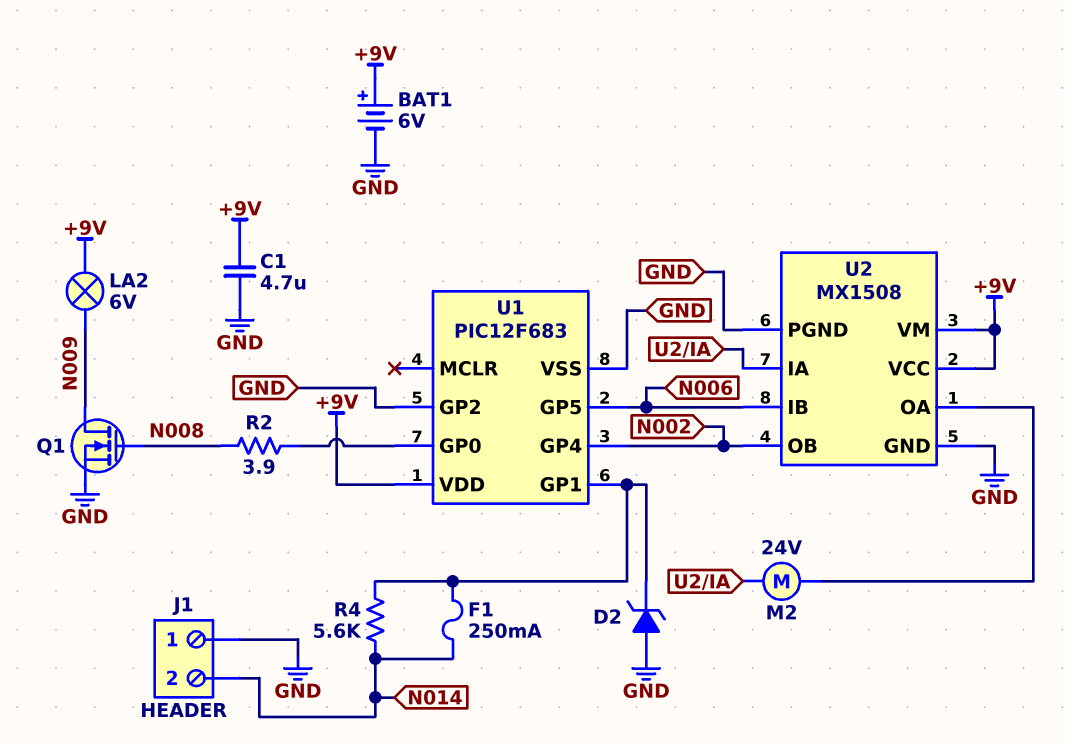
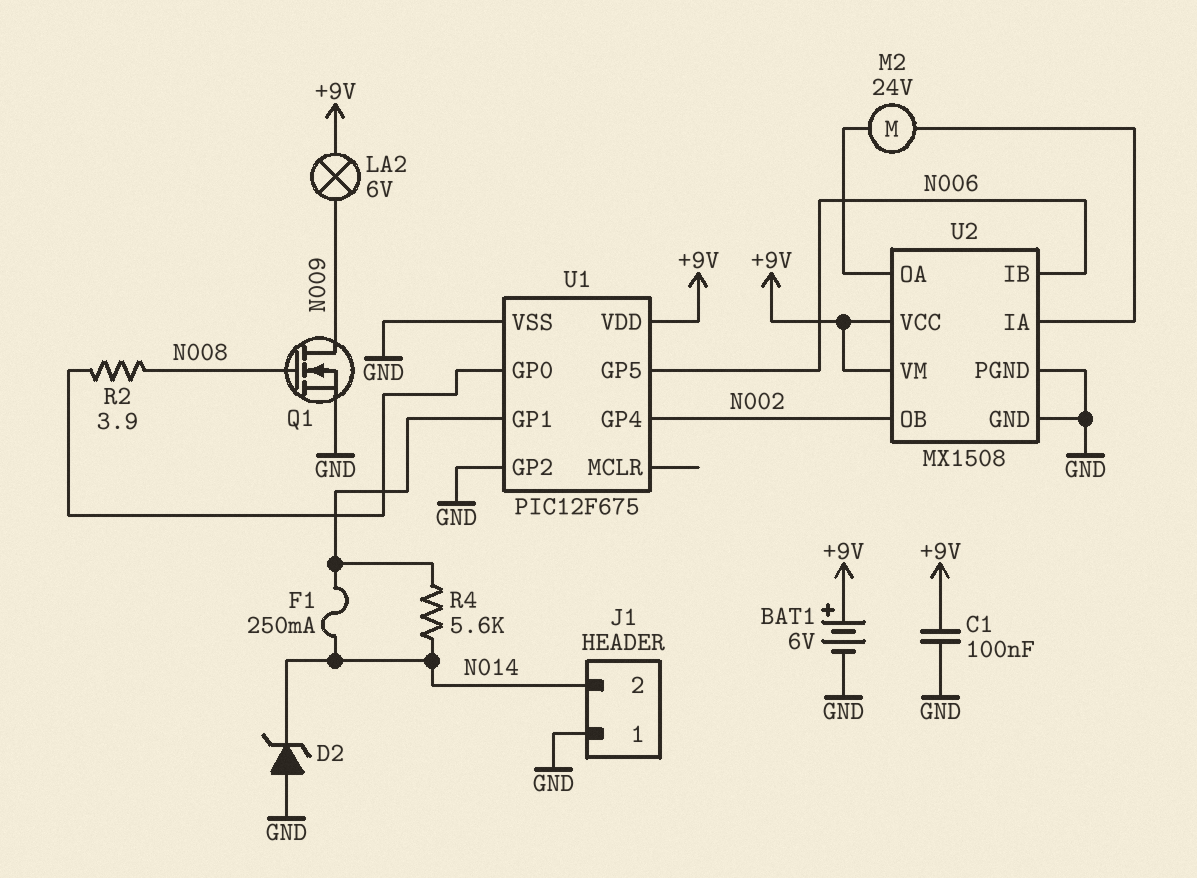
C1: 4.7uF (+9V, GND) -> 100nF (+9V, GND)
D2: zener (A GND, K U1/GP1) -> zener (A GND, K N014)
U1: PIC12F683 -> PIC12F675

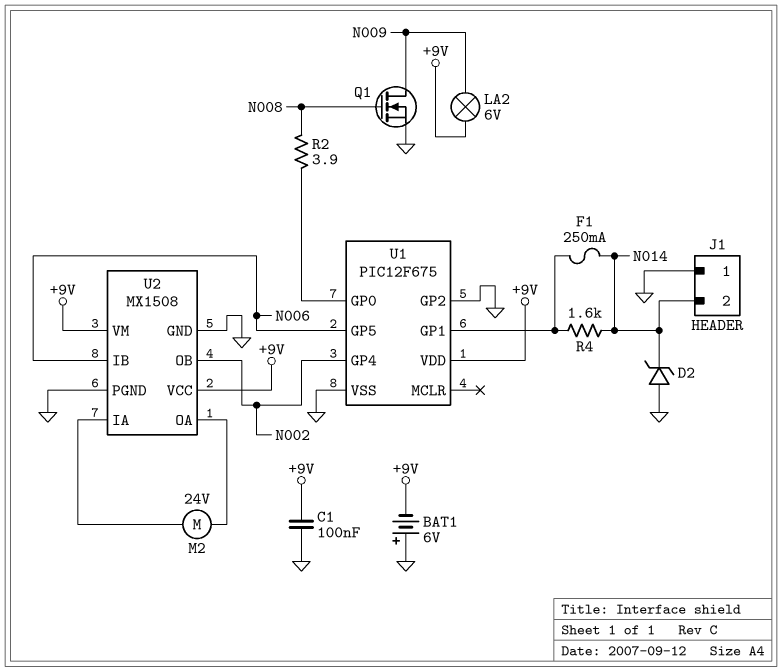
BAT1: 6V (plus +9V, minus GND) -> 6V (plus GND, minus +9V)
R4: 5.6k (N014, U1/GP1) -> 1.6k (N014, U1/GP1)

